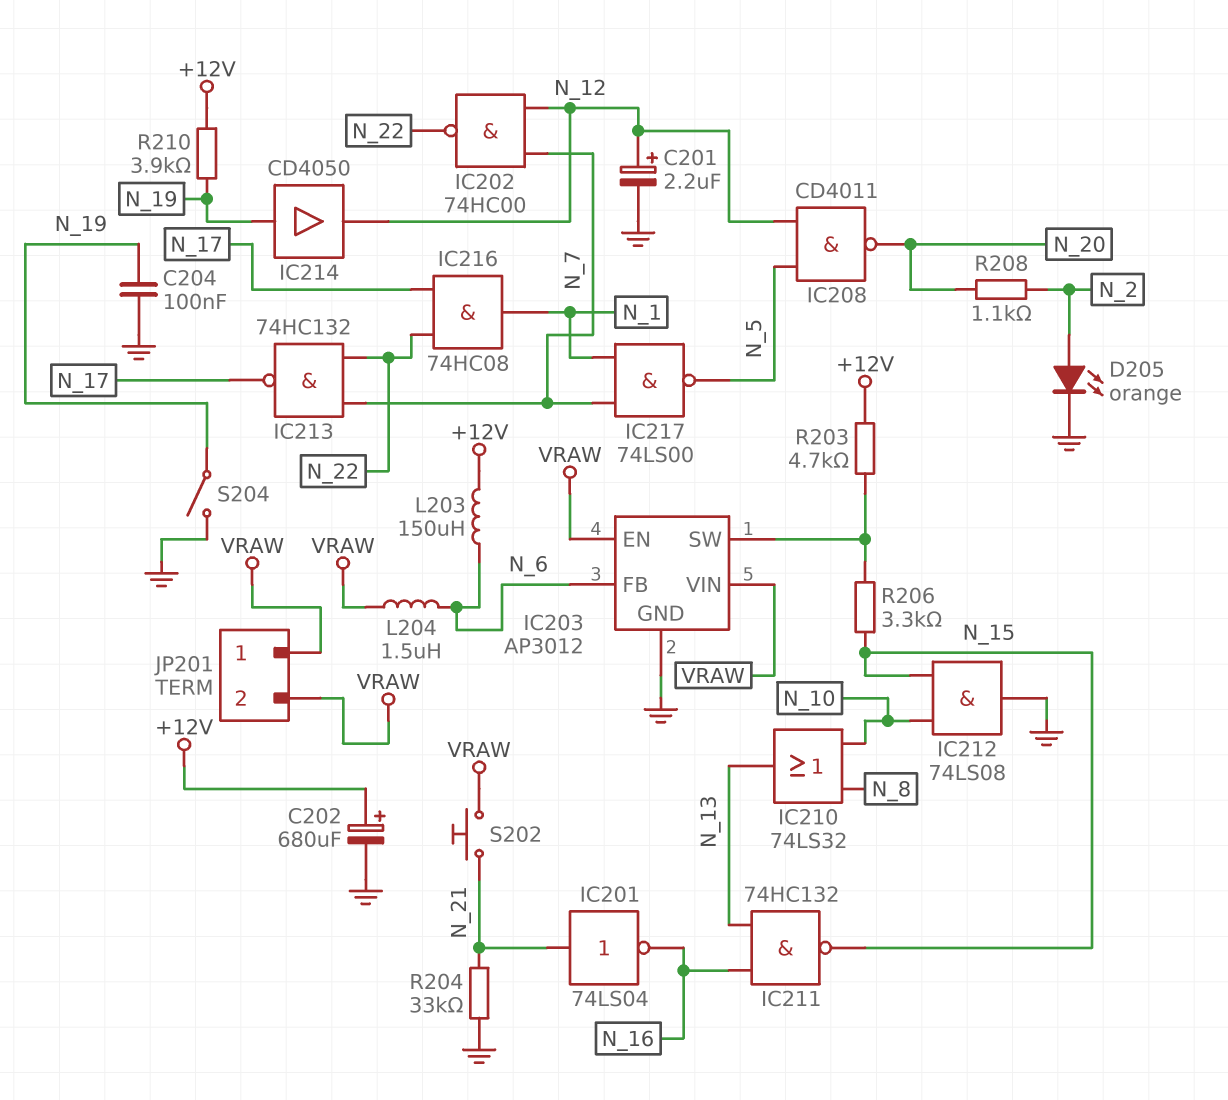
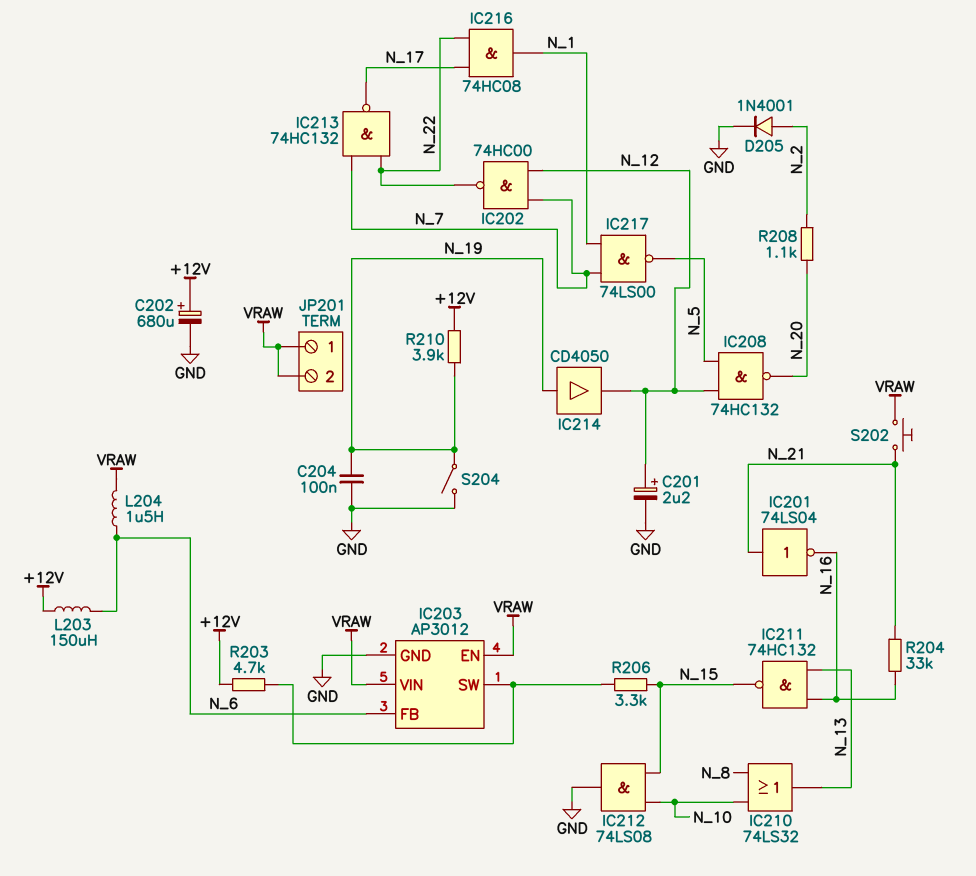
D205: LED orange (A N_2, K GND) -> diode 1N4001 (A N_2, K GND)
IC208: NAND CD4011 (in N_5, in N_12, out N_20) -> NAND 74HC132 (in N_5, in N_12, out N_20)
R204: 33k (GND, N_21) -> 33k (N_16, N_21)

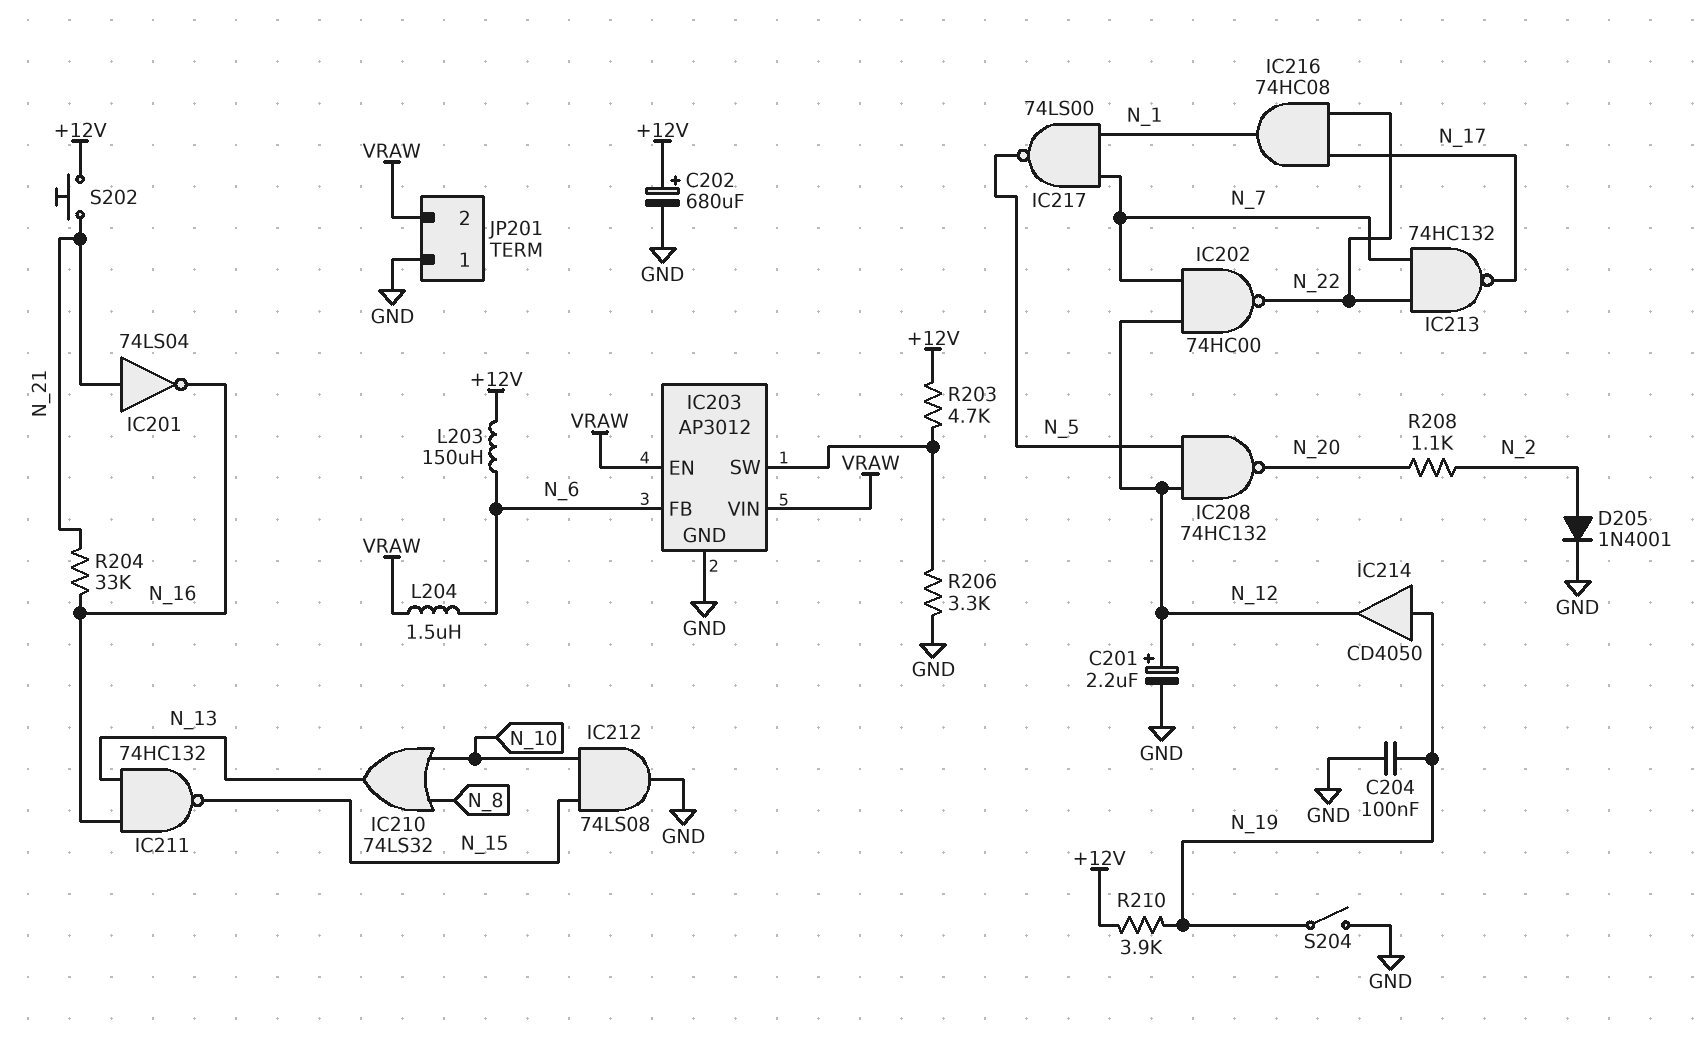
JP201 pin 1: VRAW -> GND
R206: 3.3k (IC203/SW, N_15) -> 3.3k (GND, IC203/SW)
S202: button (N_21, VRAW) -> button (+12V, N_21)

